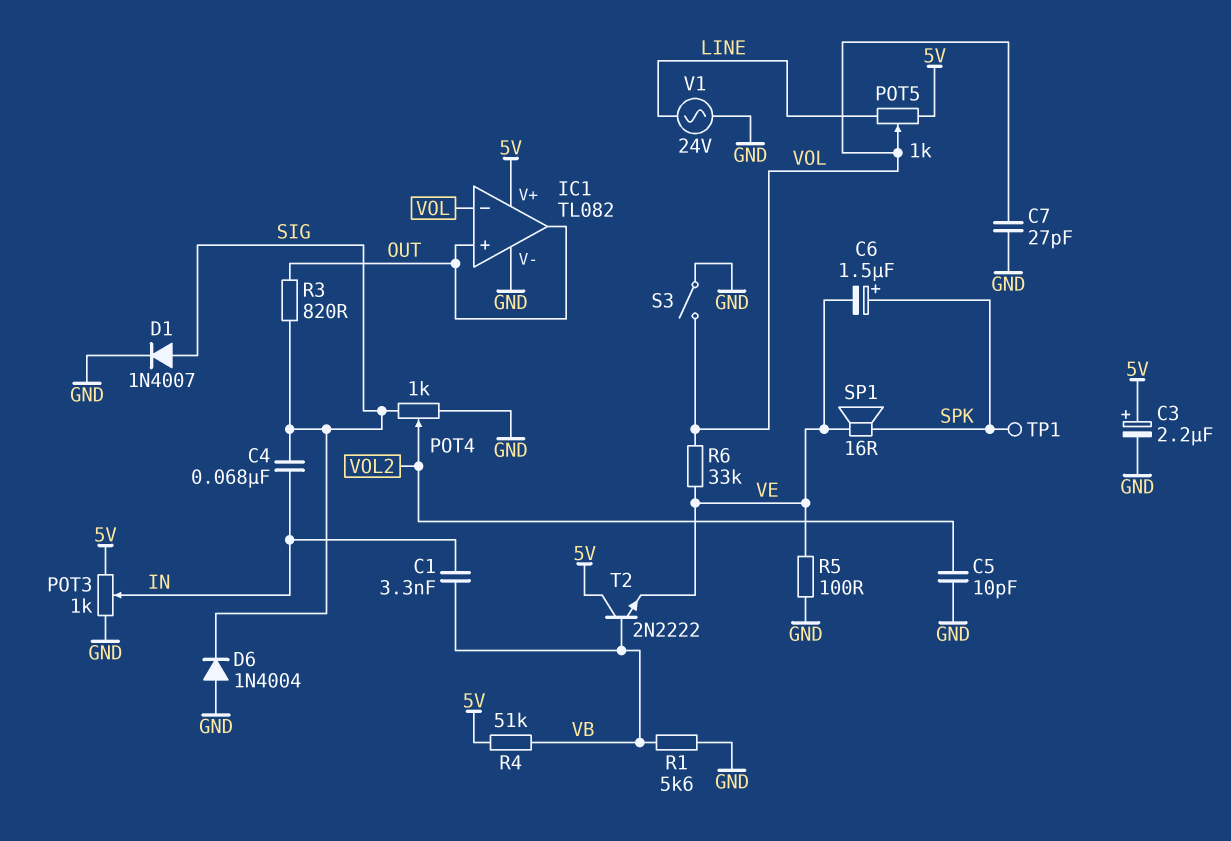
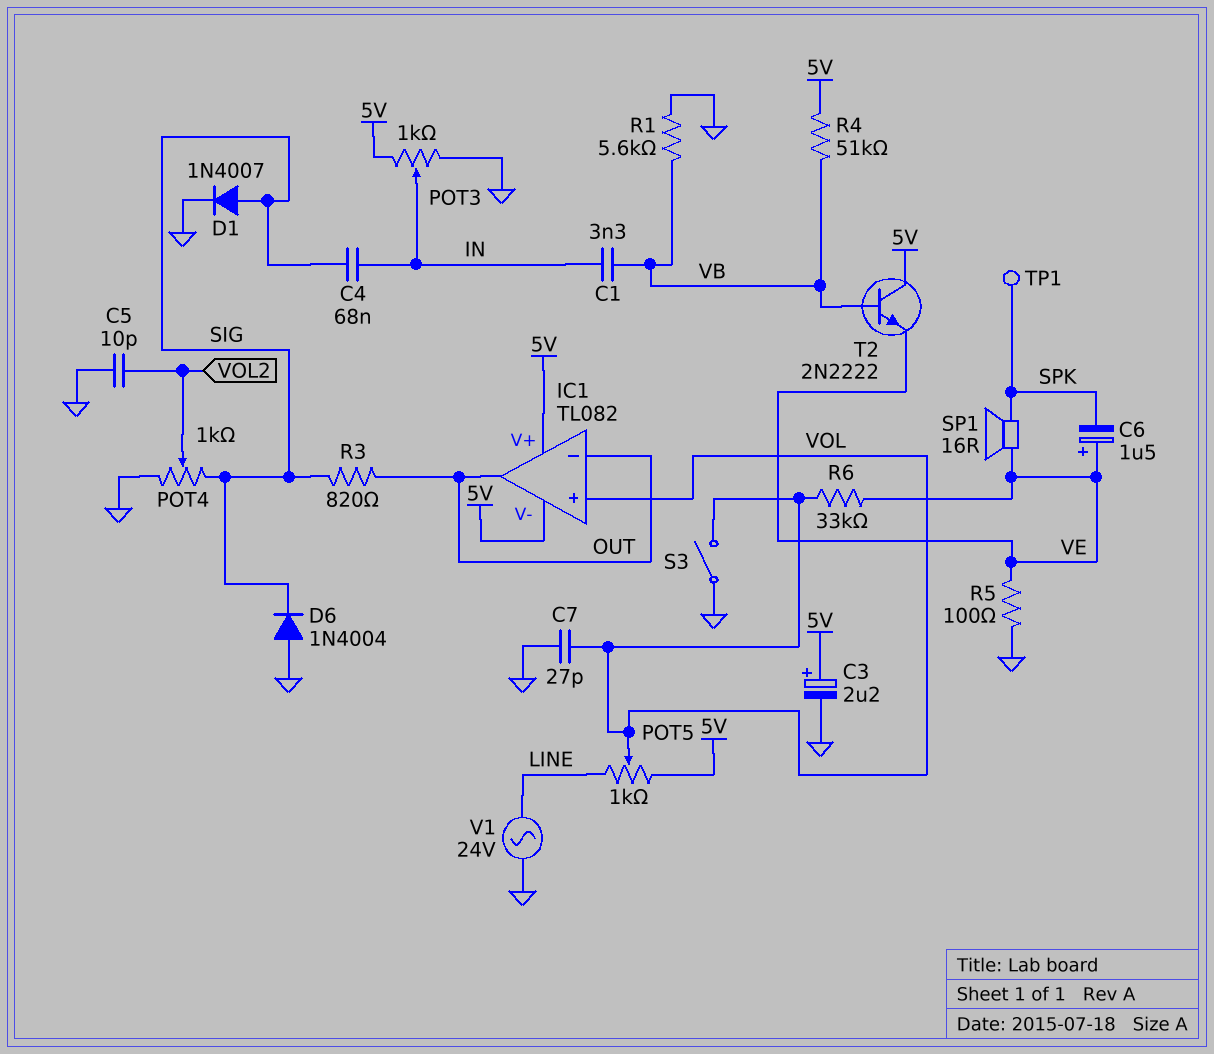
C6: 1.5uF (plus SPK, minus VE) -> 1.5uF (plus VE, minus SPK)
IC1 pin V-: GND -> 5V
IC1 pin in+: OUT -> VOL
IC1 pin in-: VOL -> OUT

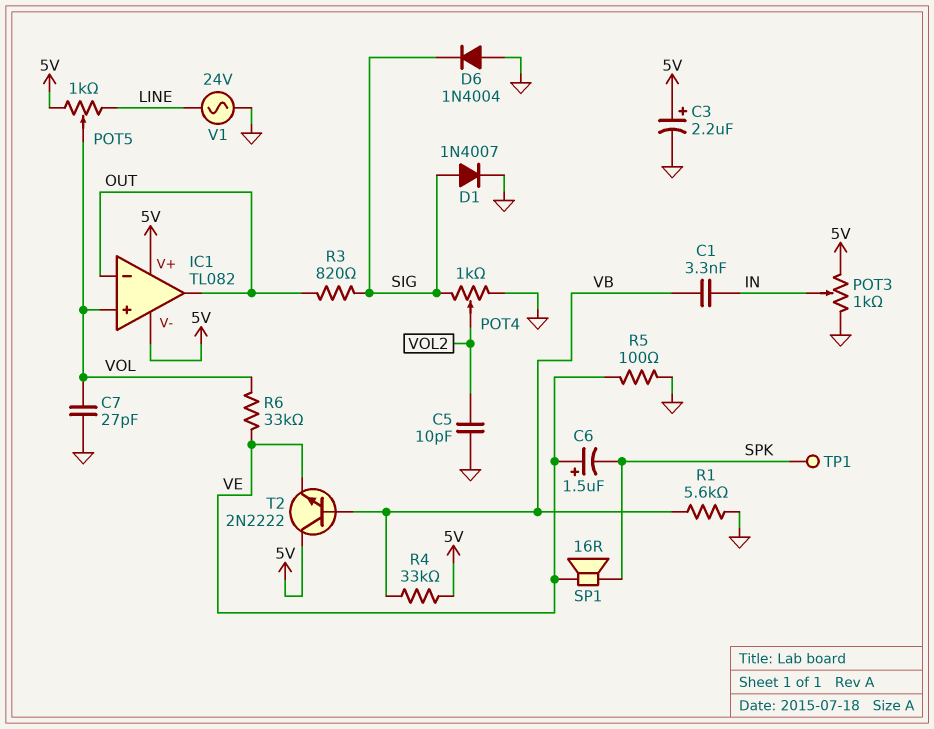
C4: 68nF (IN, SIG) -> none
R4: 51k (5V, VB) -> 33k (5V, VB)
S3: switch (GND, VOL) -> none

